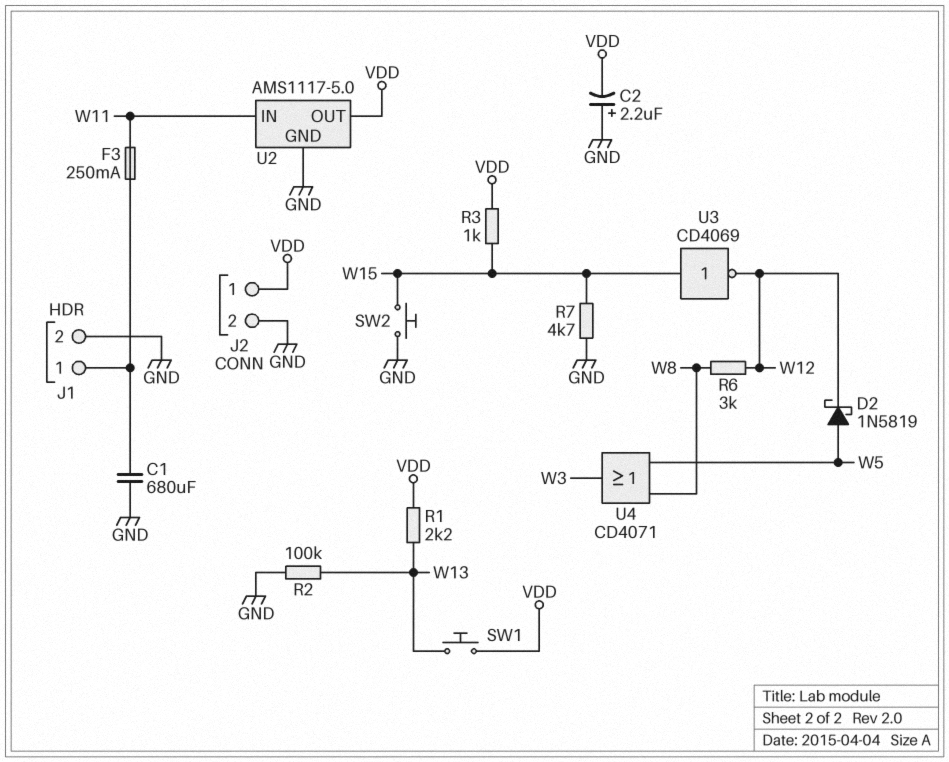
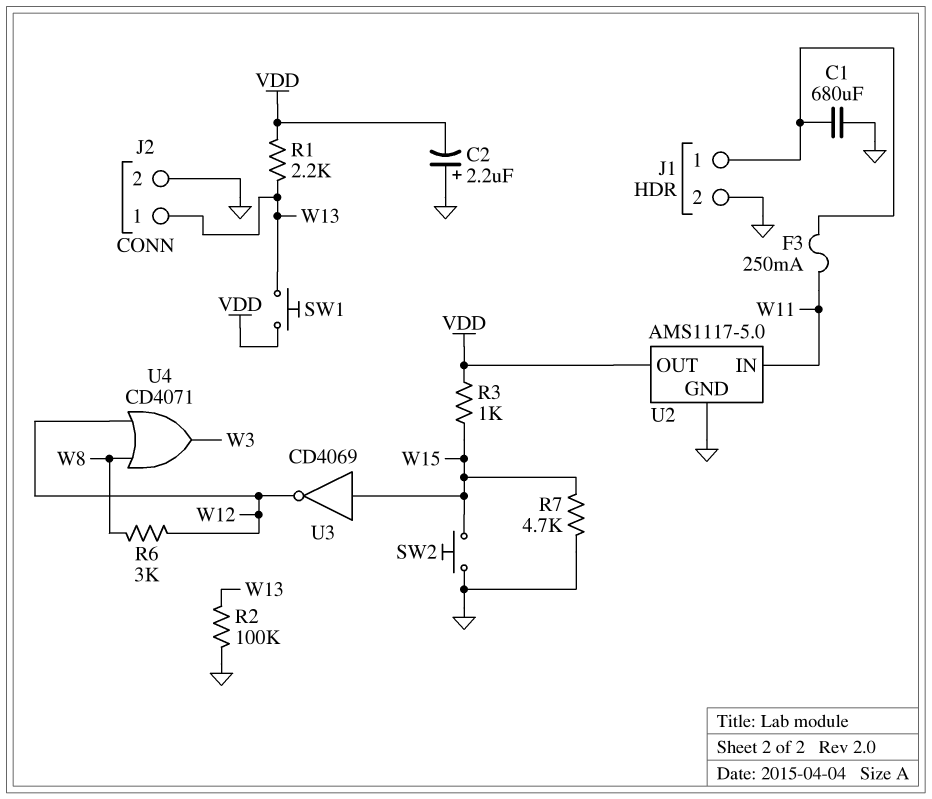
D2: schottky 1N5819 (A W5, K W12) -> none
J2 pin 1: VDD -> W13
U4: OR CD4071 (in W5, in W8, out W3) -> OR CD4071 (in W8, in W12, out W3)

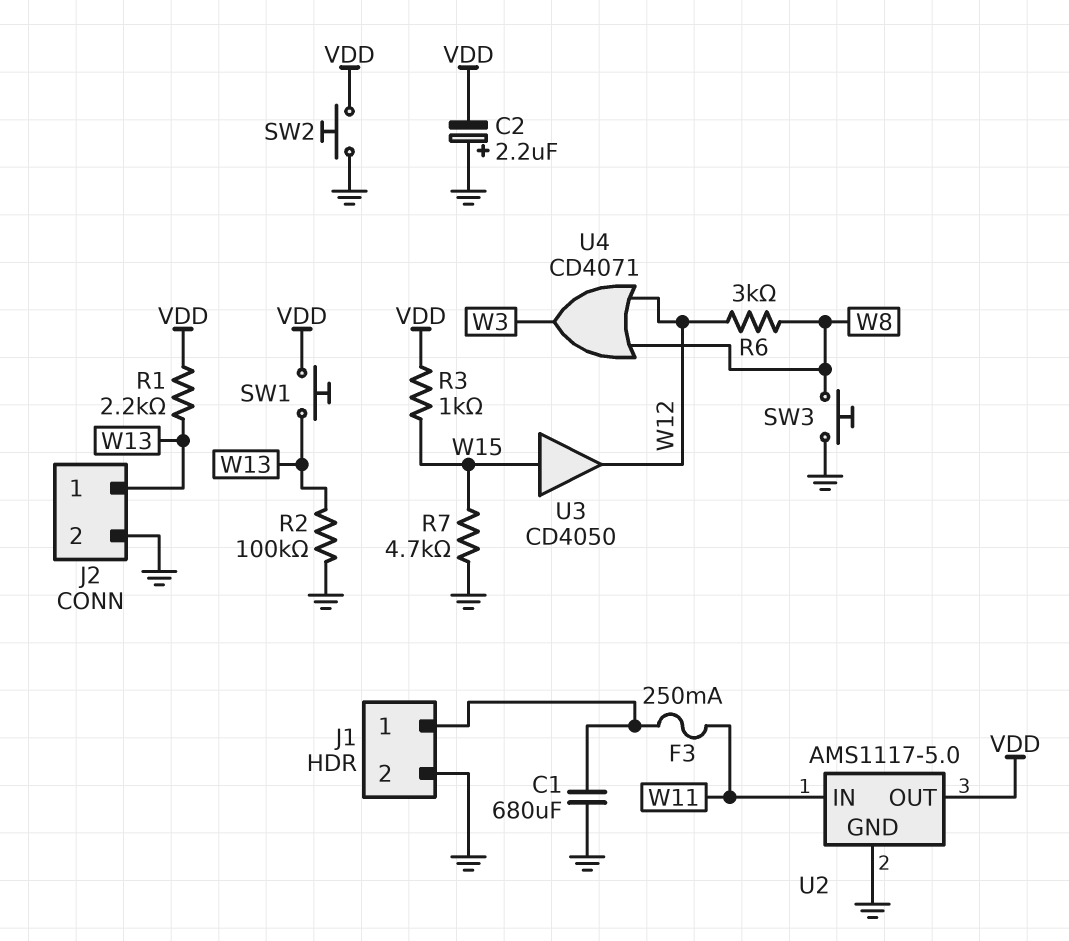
SW2: button (GND, W15) -> button (GND, VDD)
SW3: none -> button (GND, W8)
U3: NOT CD4069 (in W15, out W12) -> buffer CD4050 (in W15, out W12)

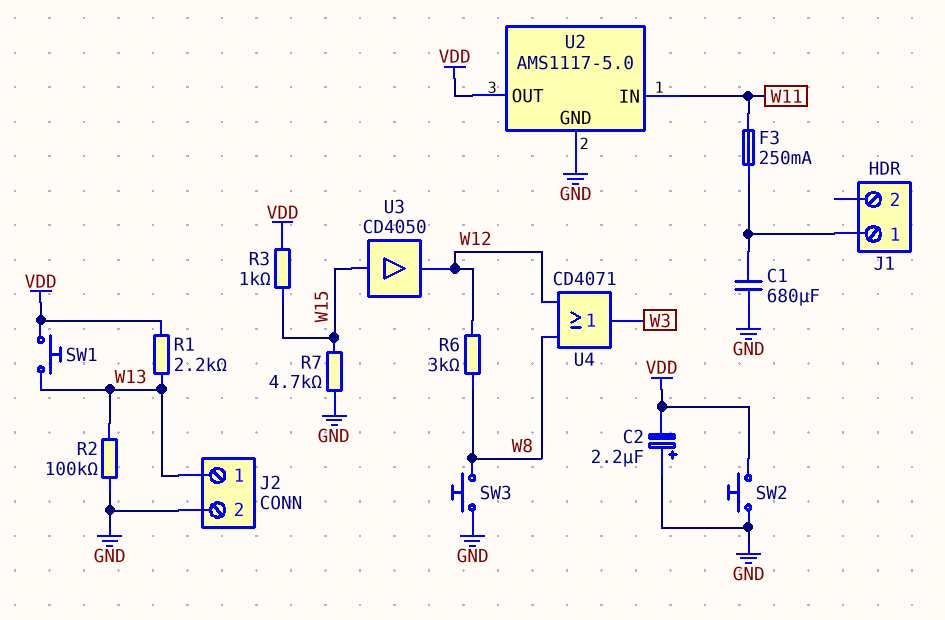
J1 pin 2: GND -> none

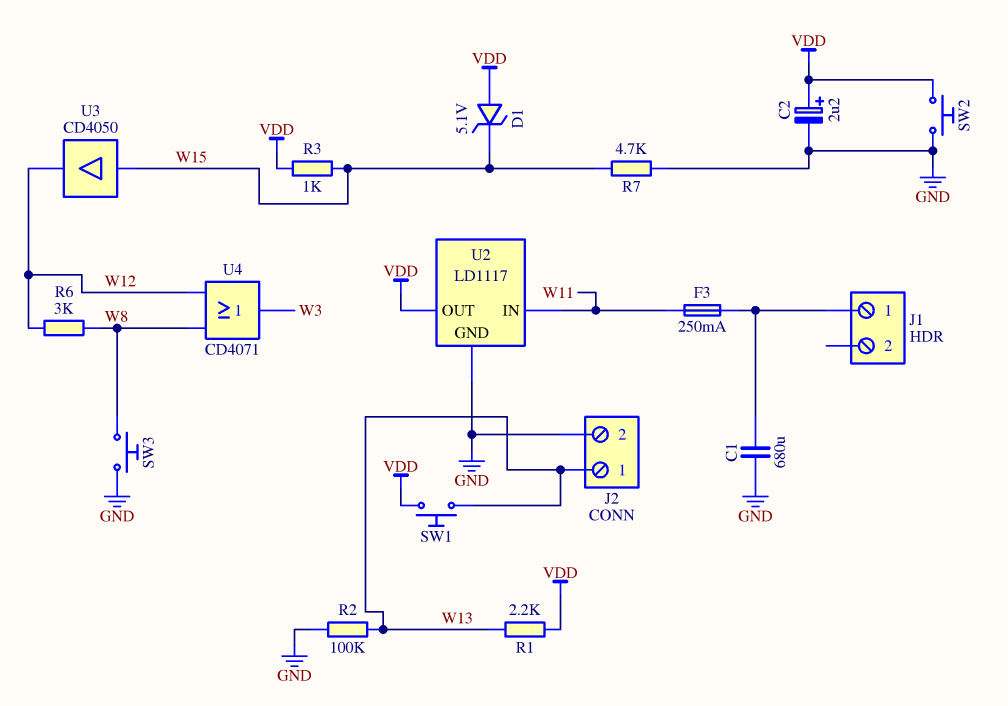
C2: 2.2uF (plus GND, minus VDD) -> 2.2uF (plus VDD, minus GND)
D1: none -> zener 5.1V (A VDD, K W15)
U2: AMS1117-5.0 -> LD1117

